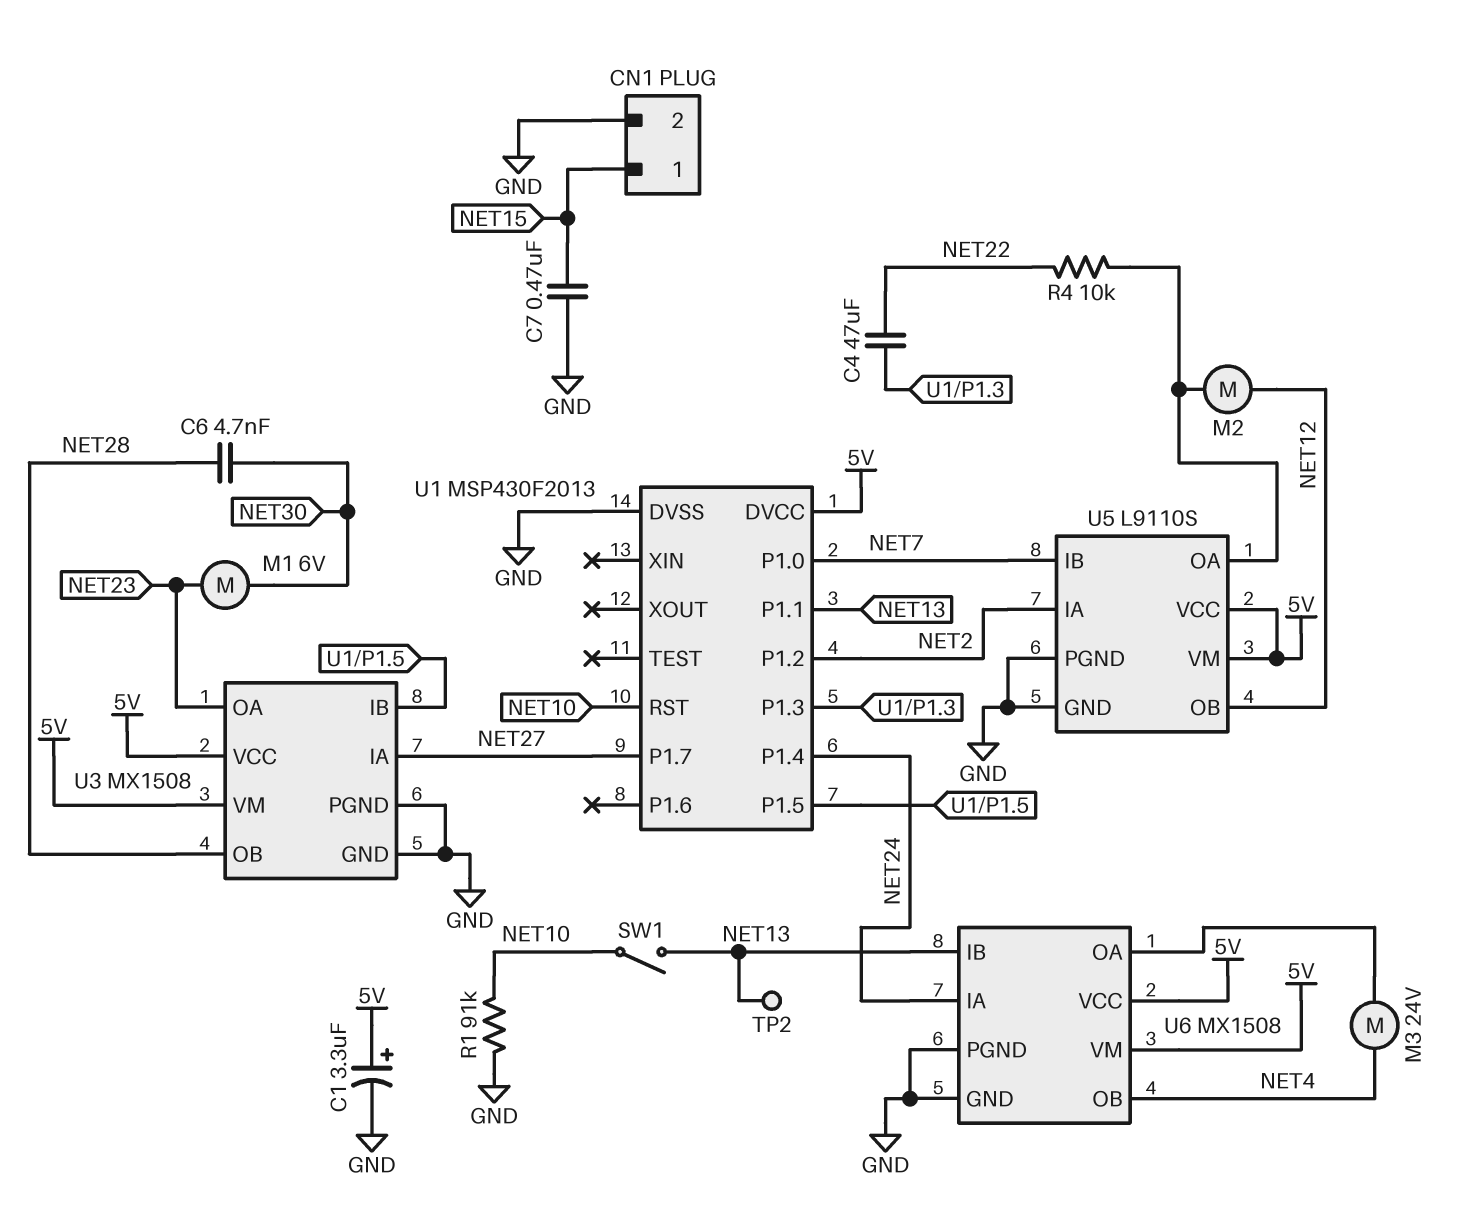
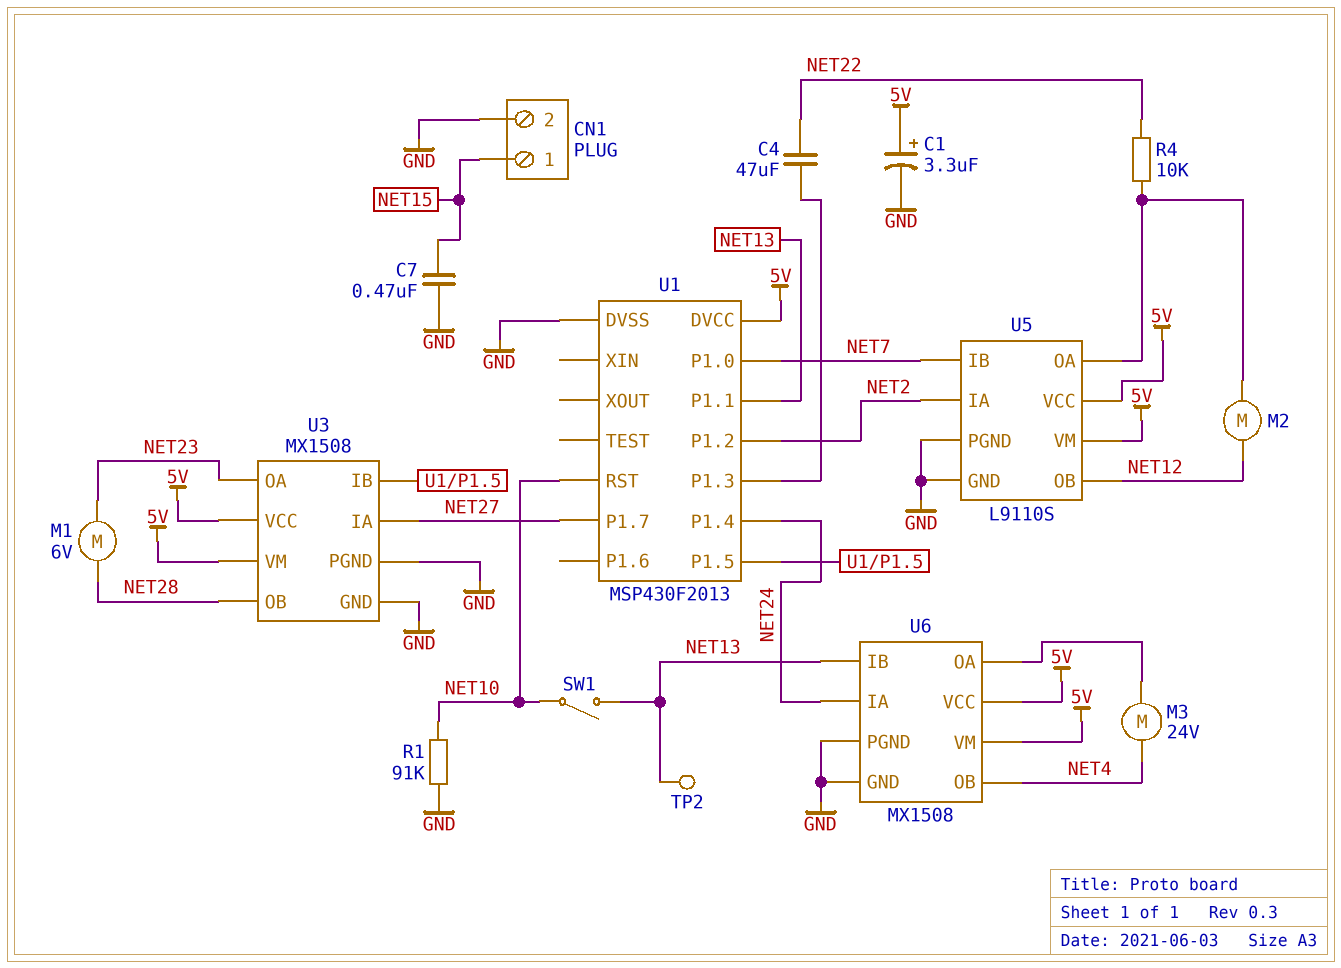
C6: 4.7nF (NET28, NET30) -> none
M1: motor 6V (NET23, NET30) -> motor 6V (NET23, NET28)

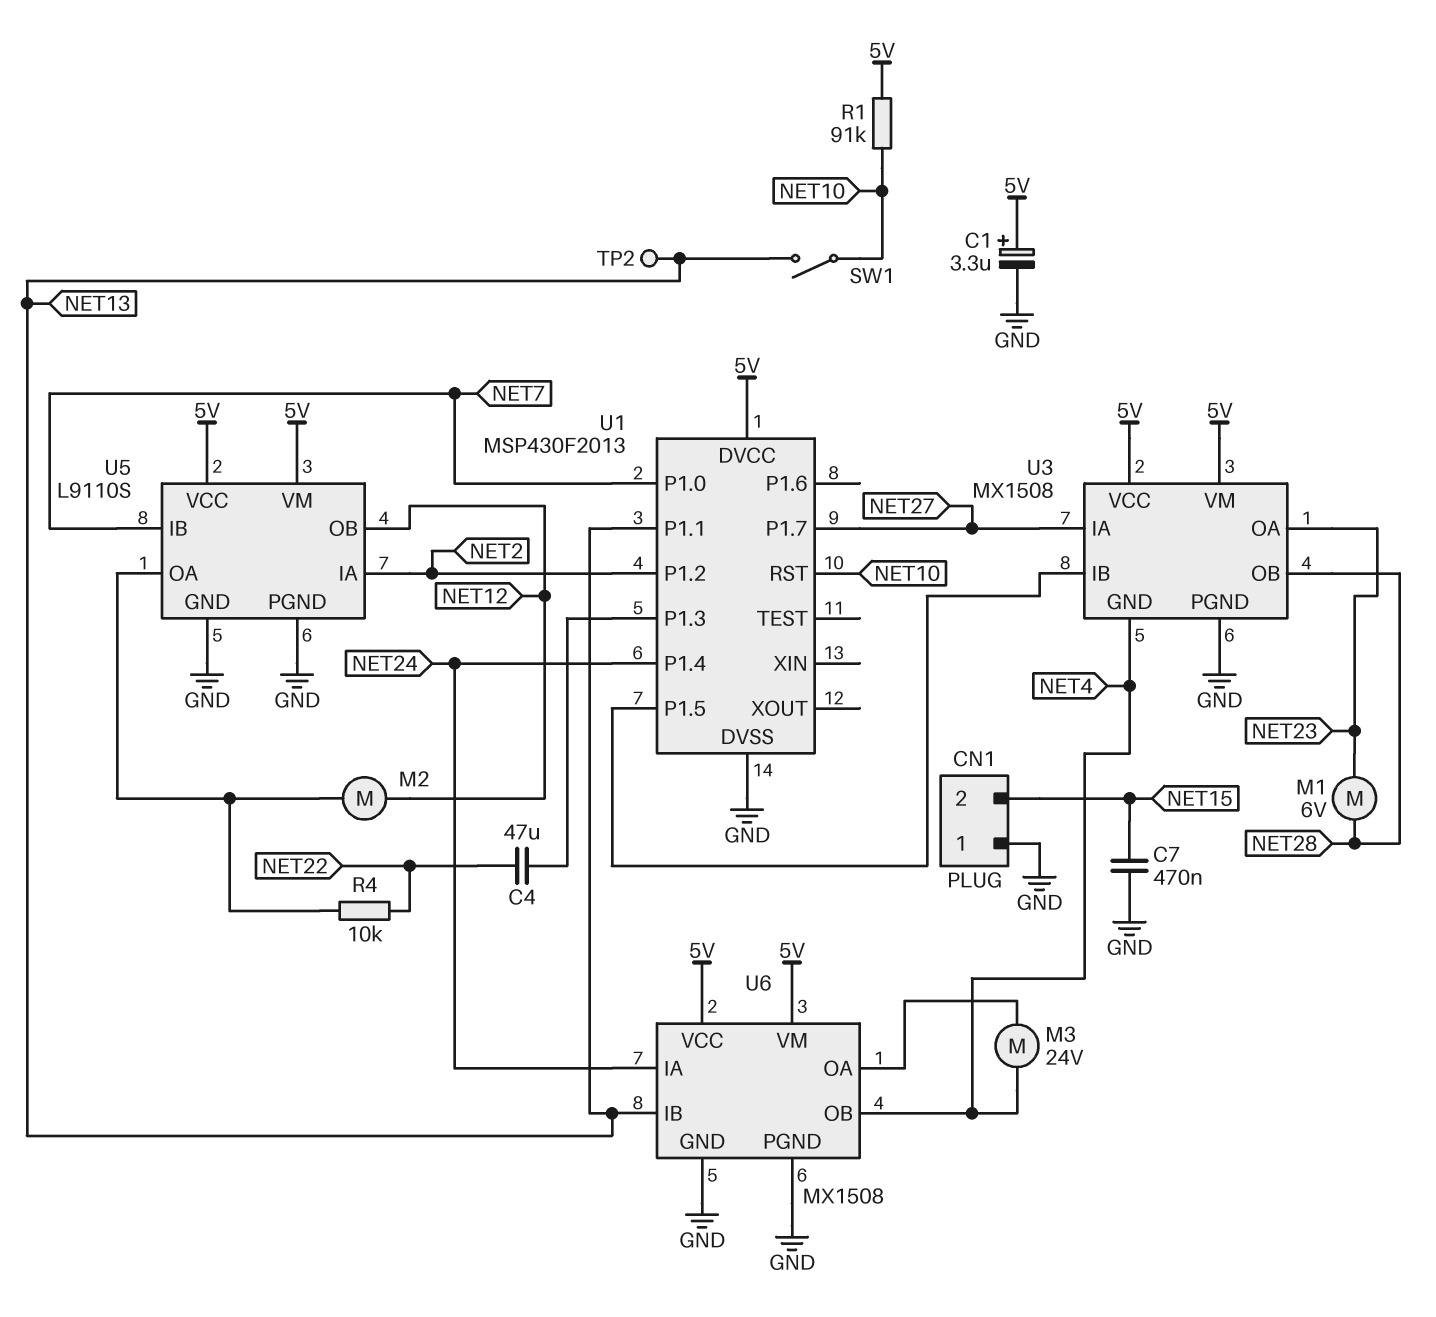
CN1 pin 1: NET15 -> GND
CN1 pin 2: GND -> NET15
R1: 91k (GND, NET10) -> 91k (5V, NET10)
U3 pin GND: GND -> NET4

